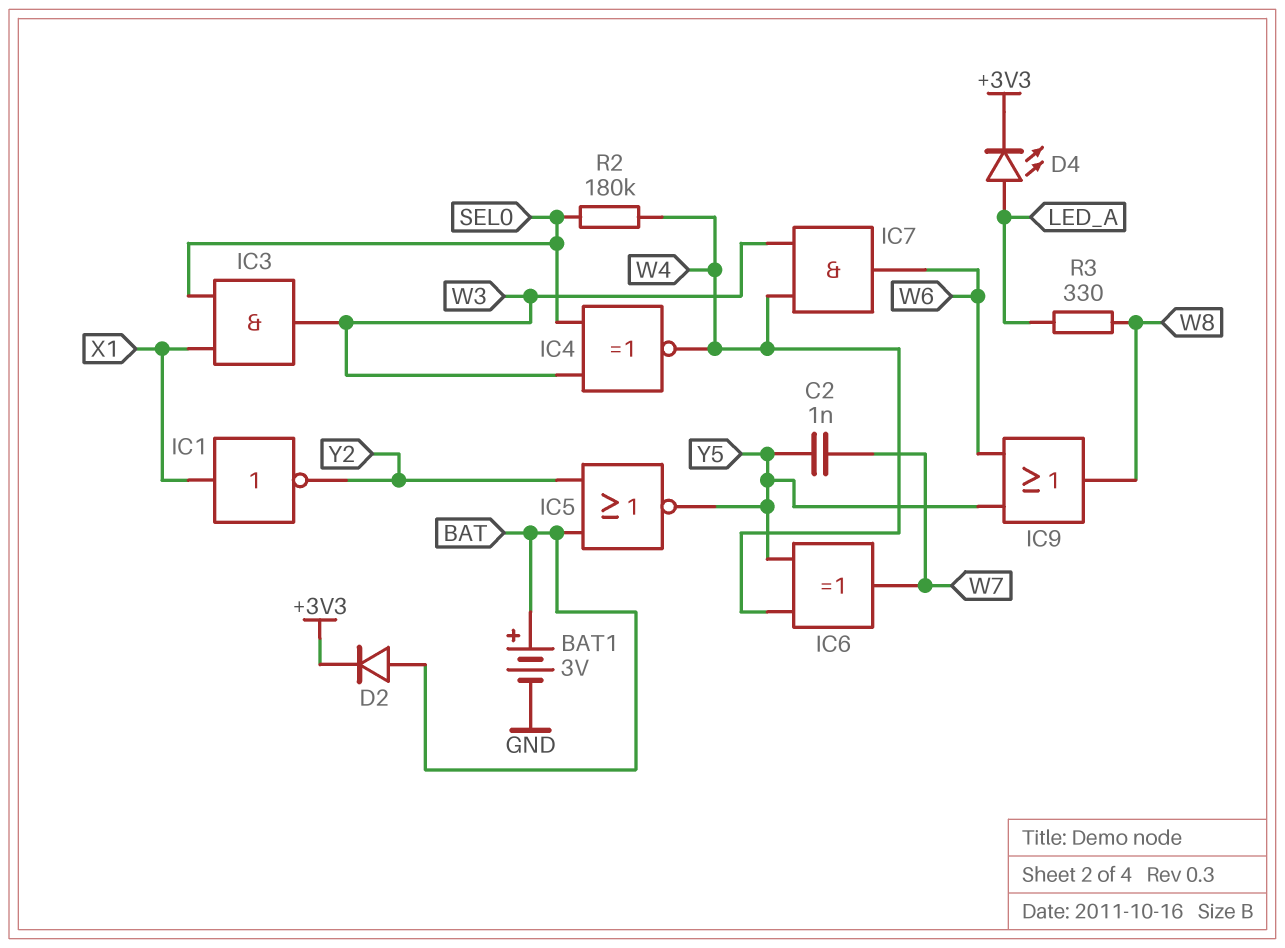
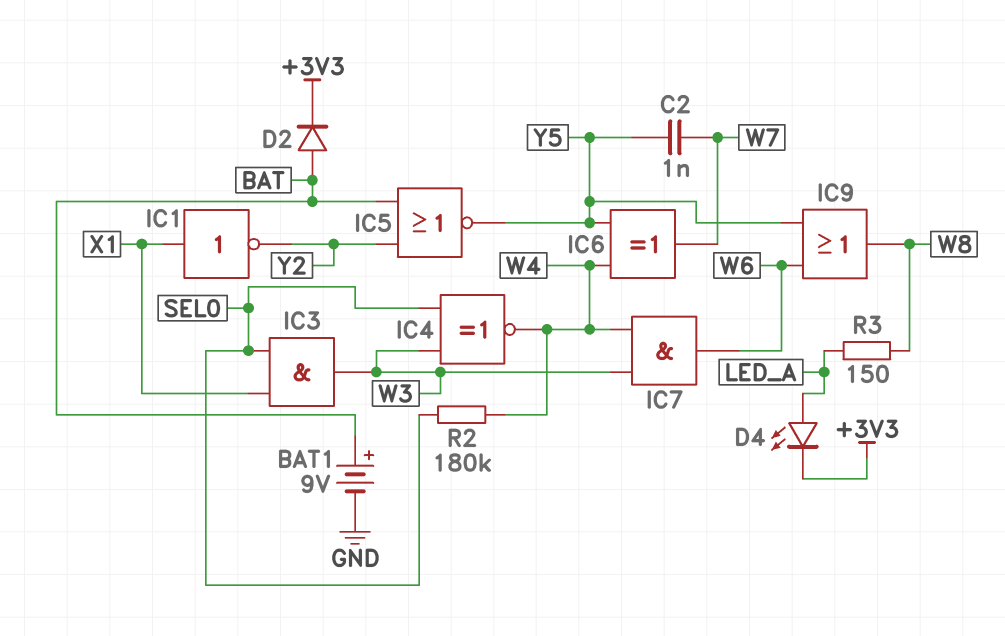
BAT1: 3V (plus BAT, minus GND) -> 9V (plus BAT, minus GND)
R3: 330 (LED_A, W8) -> 150 (LED_A, W8)

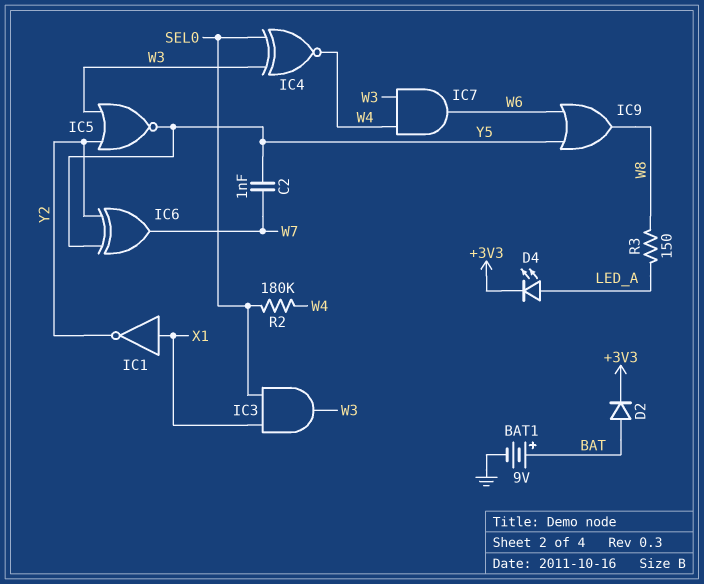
IC5: NOR (in BAT, in Y2, out Y5) -> NOR (in W3, in Y2, out Y5)
IC6: XOR (in W4, in Y5, out W7) -> XOR (in Y2, in Y5, out W7)

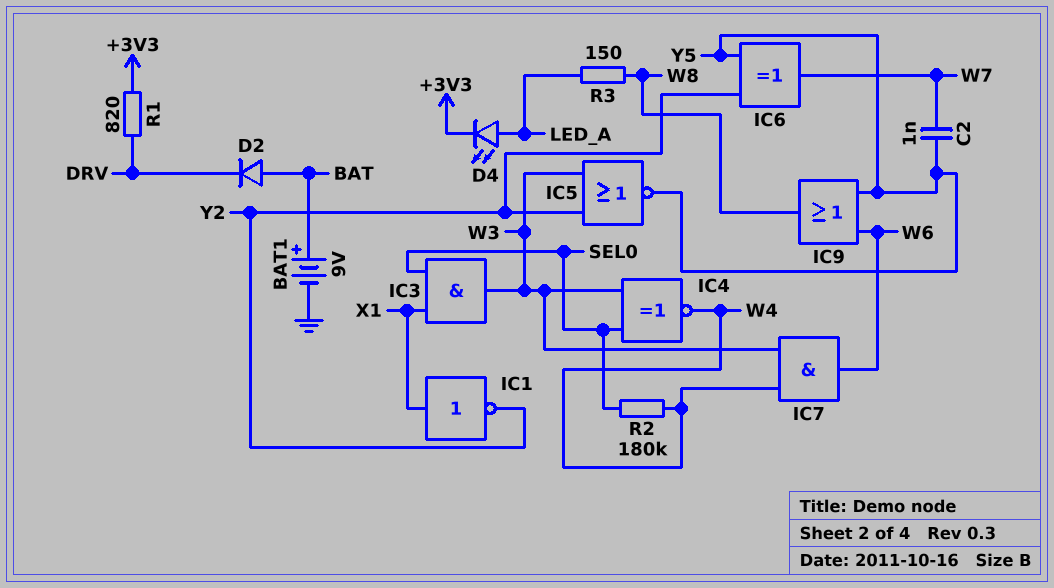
D2: diode (A BAT, K +3V3) -> diode (A BAT, K DRV)
R1: none -> 820 (+3V3, DRV)

